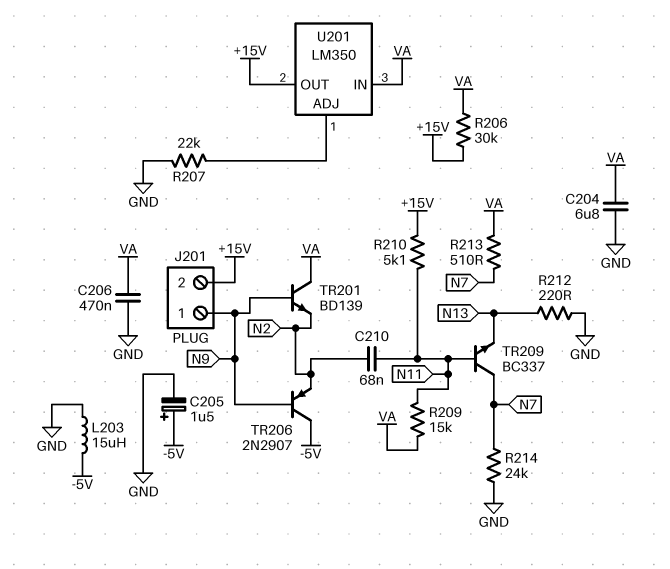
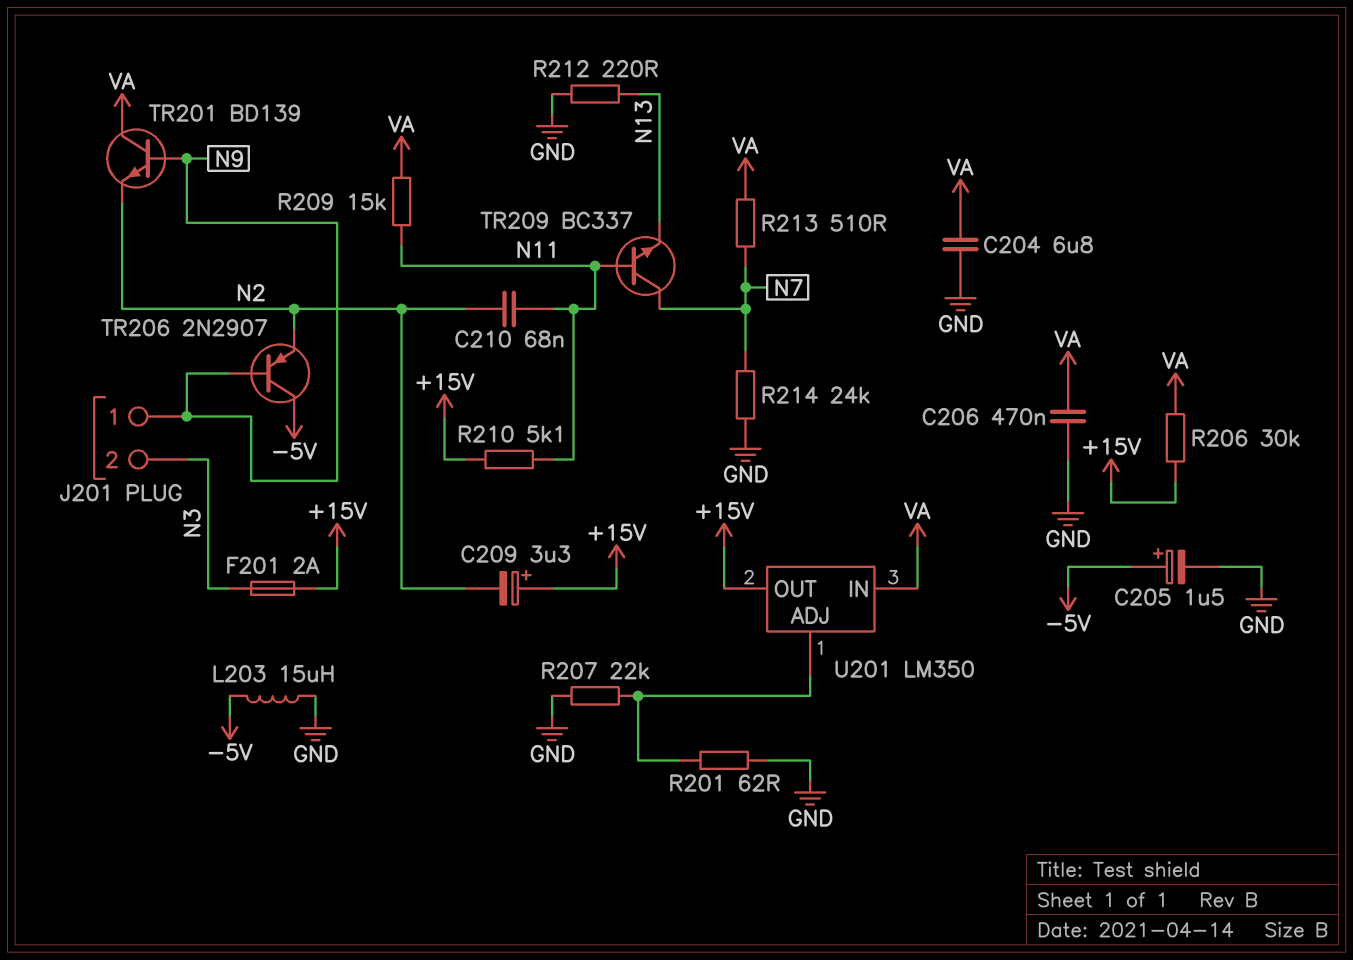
C209: none -> 3.3uF (plus +15V, minus N2)
F201: none -> 2A (+15V, N3)
J201 pin 2: +15V -> N3
R201: none -> 62 (GND, U201/ADJ)

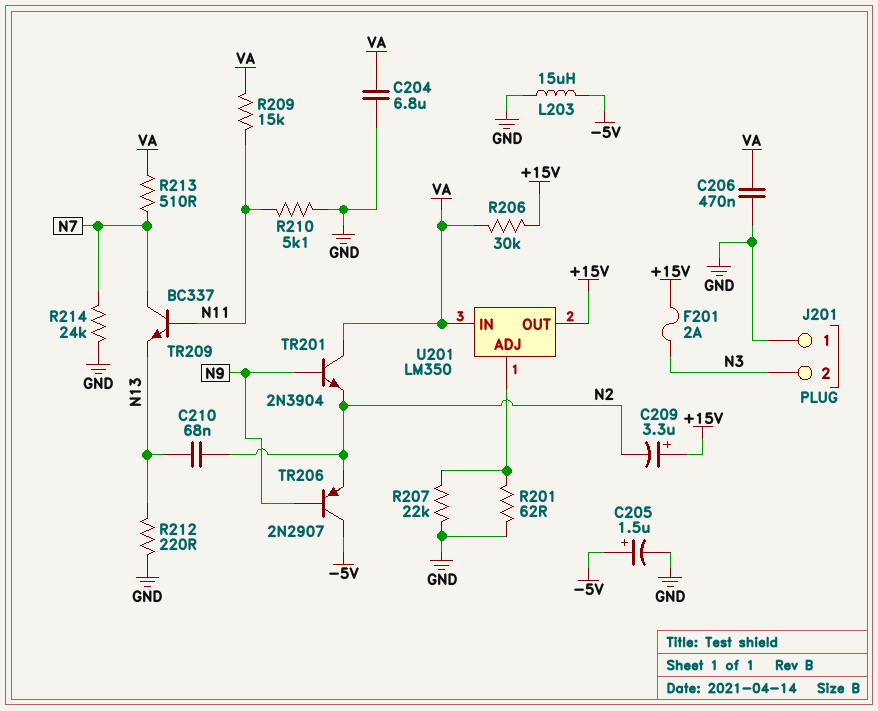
C210: 68nF (N2, N11) -> 68nF (N2, N13)
J201 pin 1: N9 -> GND
R210: 5.1k (+15V, N11) -> 5.1k (GND, N11)
TR201: NPN BD139 (B N9, C VA, E N2) -> NPN 2N3904 (B N9, C VA, E N2)

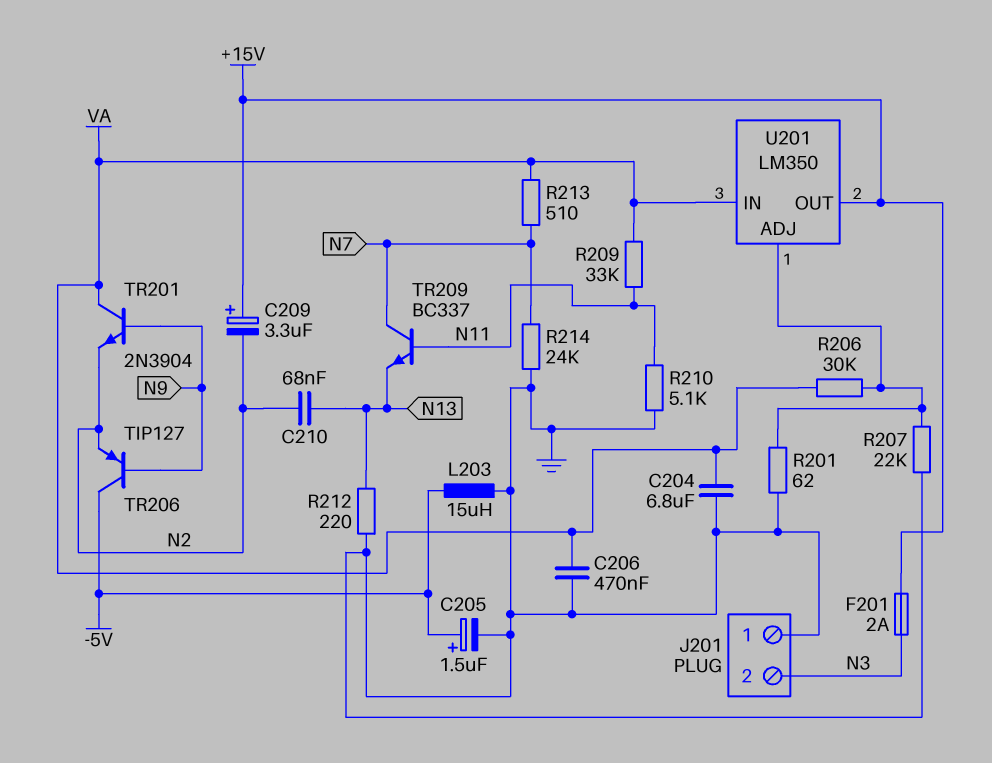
R206: 30k (+15V, VA) -> 30k (U201/ADJ, VA)
R209: 15k (N11, VA) -> 33k (N11, VA)
TR206: PNP 2N2907 (B N9, C -5V, E N2) -> PNP TIP127 (B N9, C -5V, E N2)

